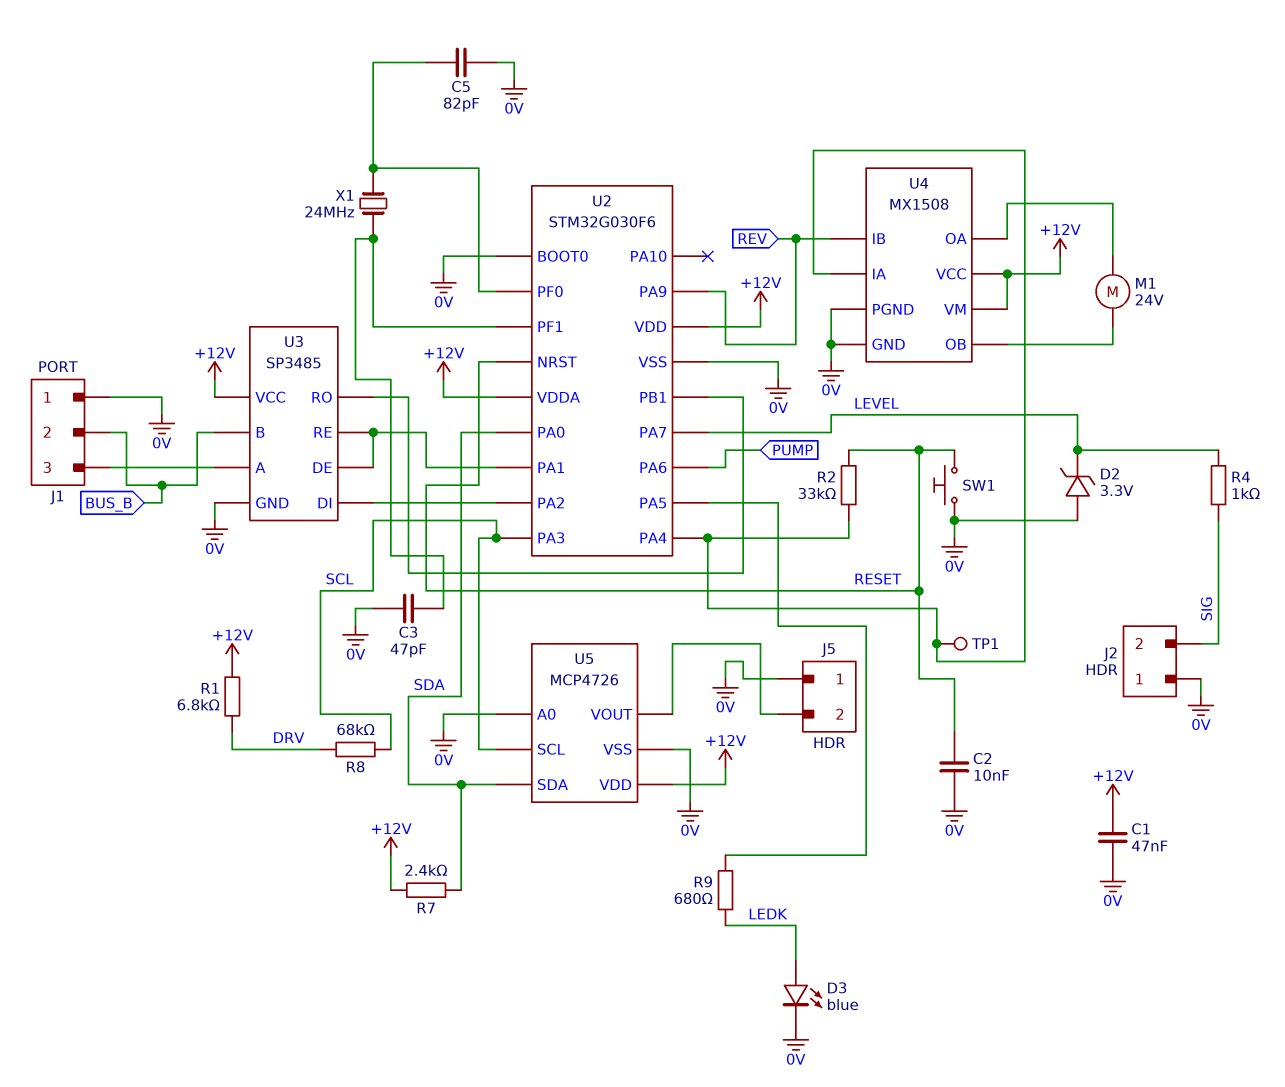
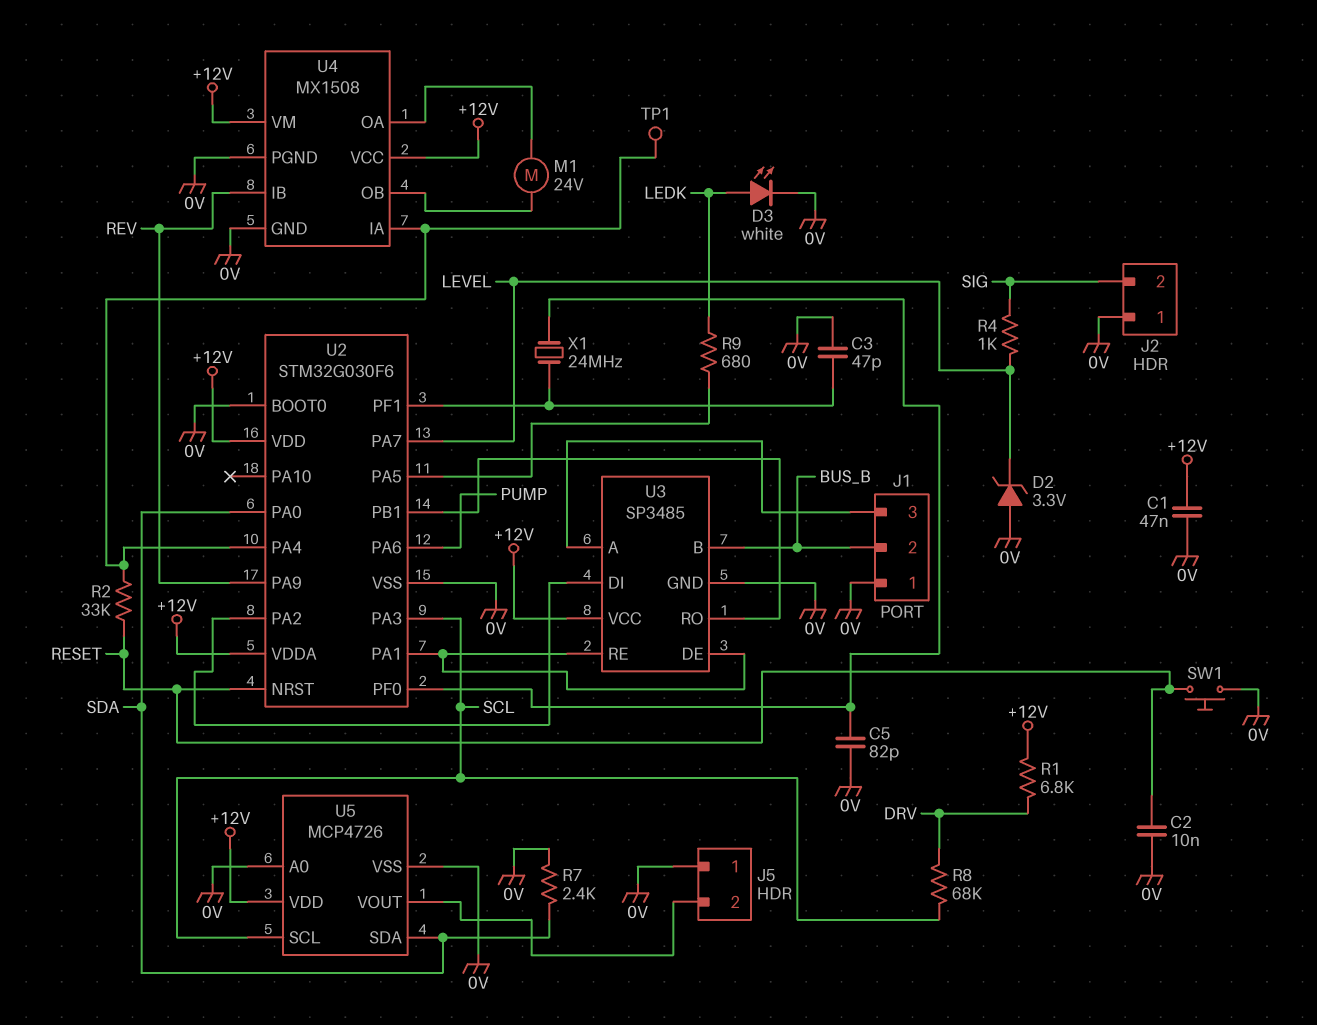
D3: LED blue (A LEDK, K 0V) -> LED white (A LEDK, K 0V)
R7: 2.4k (+12V, SDA) -> 2.4k (0V, SDA)

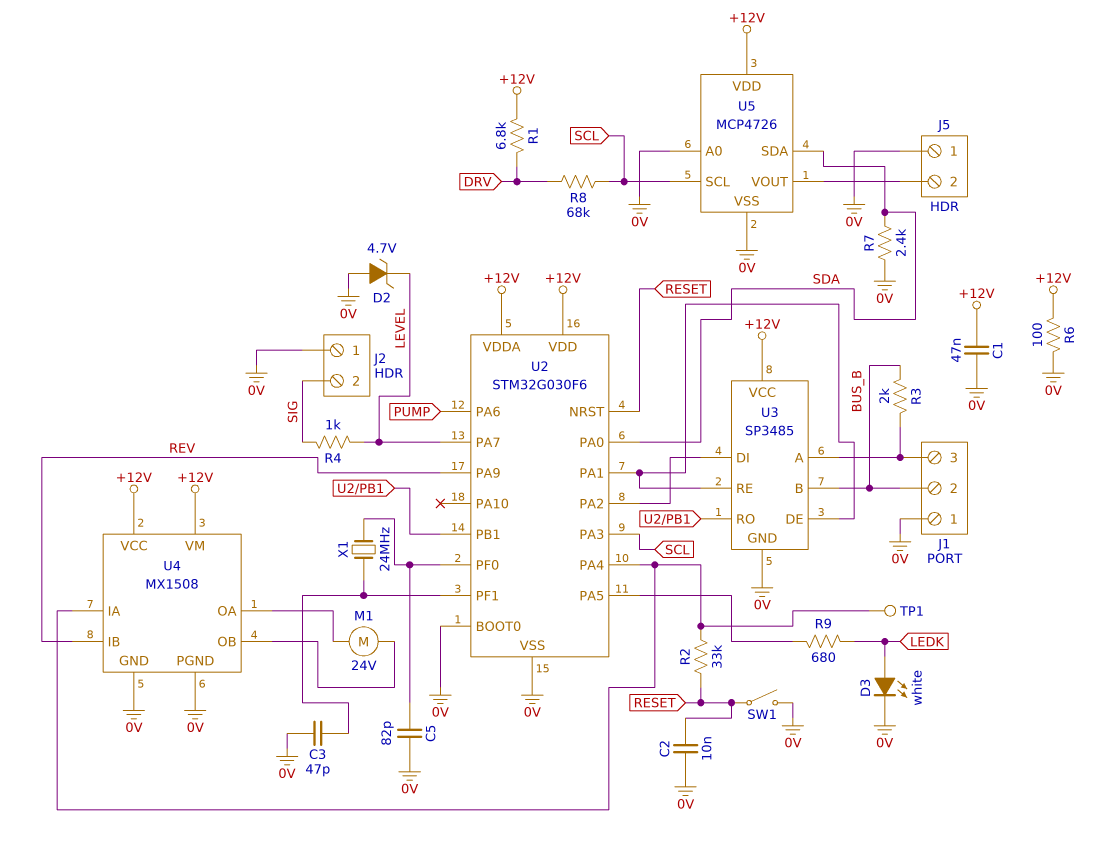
D2: zener 3.3V (A 0V, K LEVEL) -> zener 4.7V (A 0V, K LEVEL)
R3: none -> 2k (BUS_B, J1/3)
R6: none -> 100 (+12V, 0V)
SW1: button (0V, RESET) -> switch (0V, RESET)

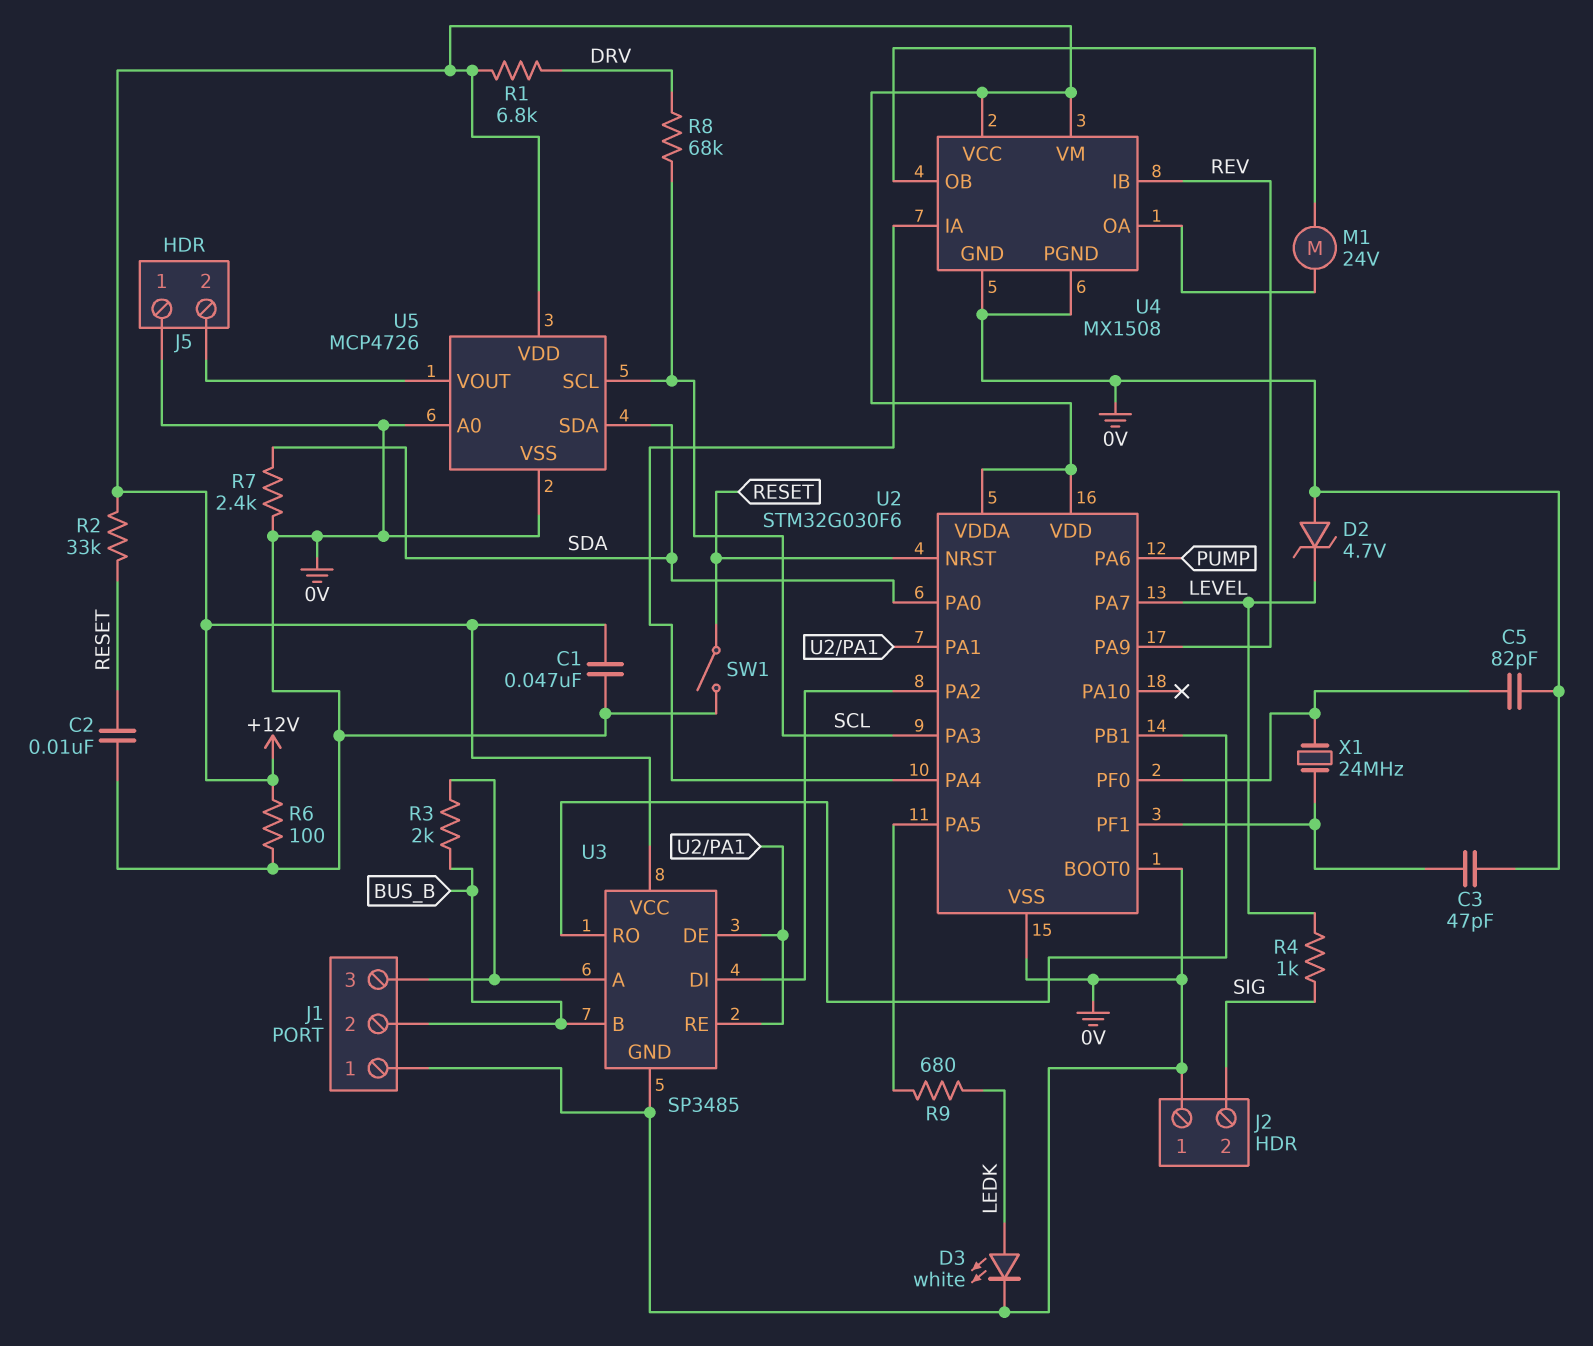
R2: 33k (RESET, U2/PA4) -> 33k (+12V, RESET)
TP1: test point (U2/PA4) -> none

